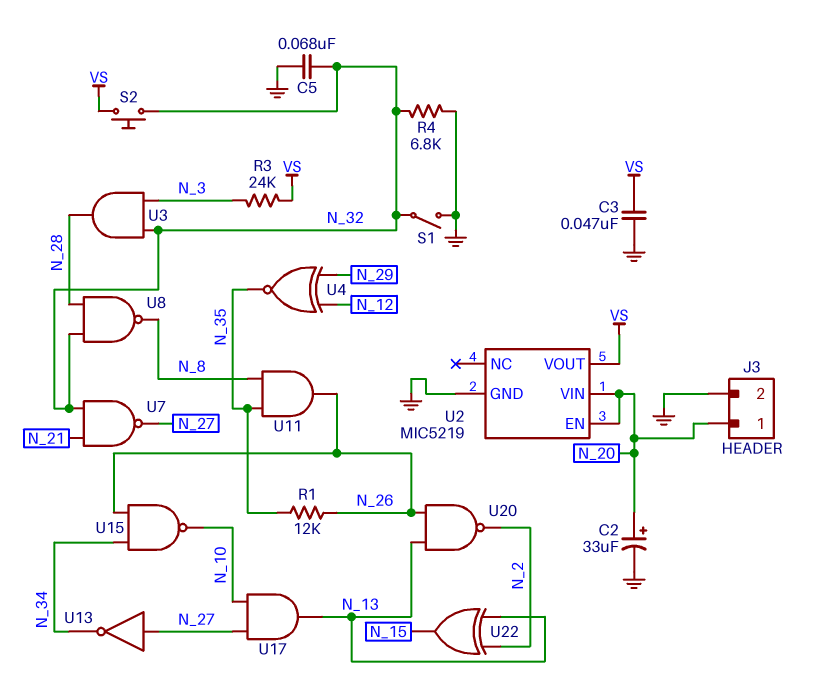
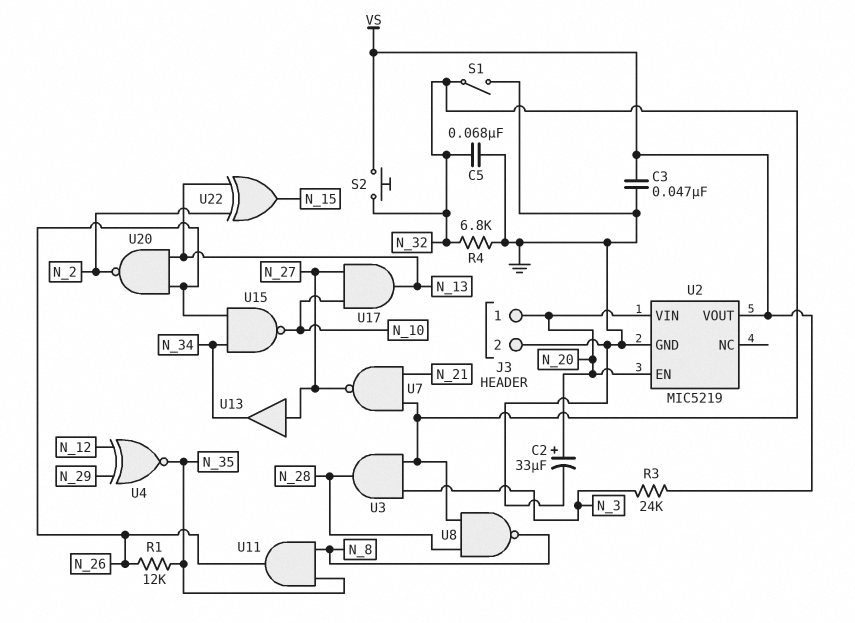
U13: NOT (in N_27, out N_34) -> buffer (in N_27, out N_34)

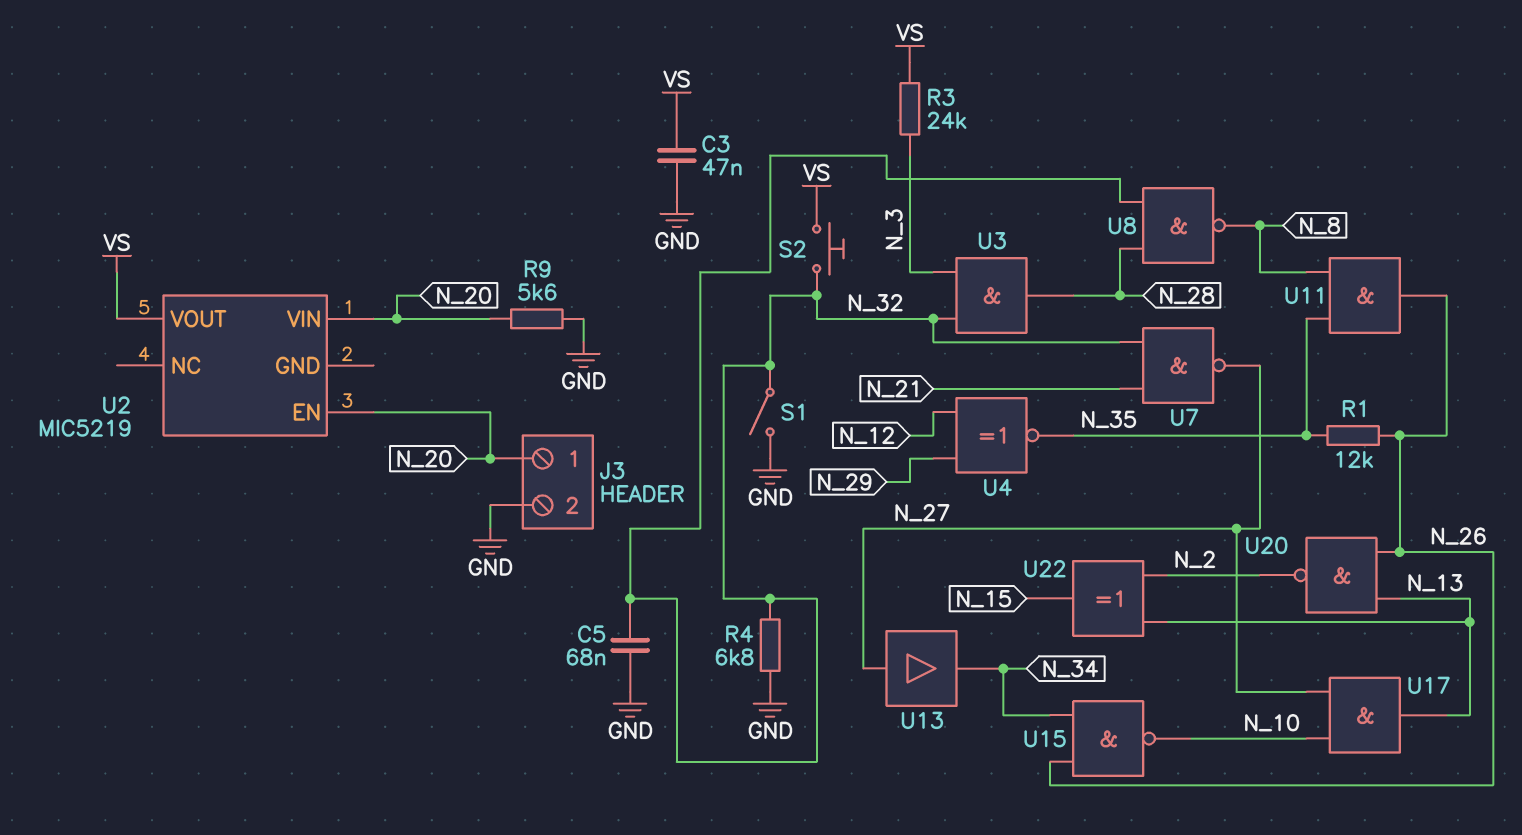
C2: 33uF (plus N_20, minus GND) -> none
R9: none -> 5.6k (GND, N_20)
U2 pin GND: GND -> none

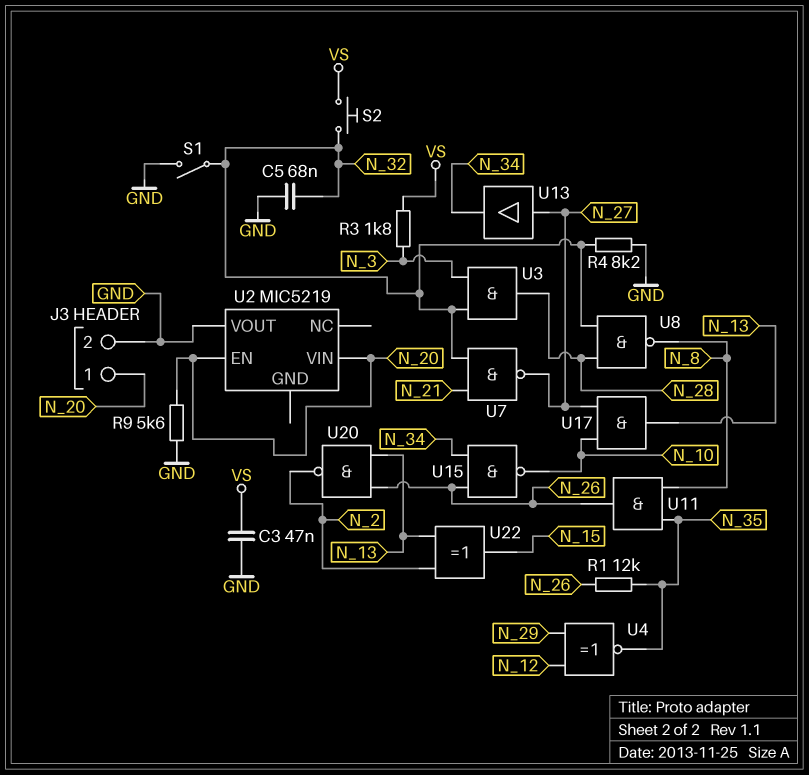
R3: 24k (N_3, VS) -> 1.8k (N_3, VS)
R4: 6.8k (GND, N_32) -> 8.2k (GND, N_32)
U2 pin VOUT: VS -> GND

